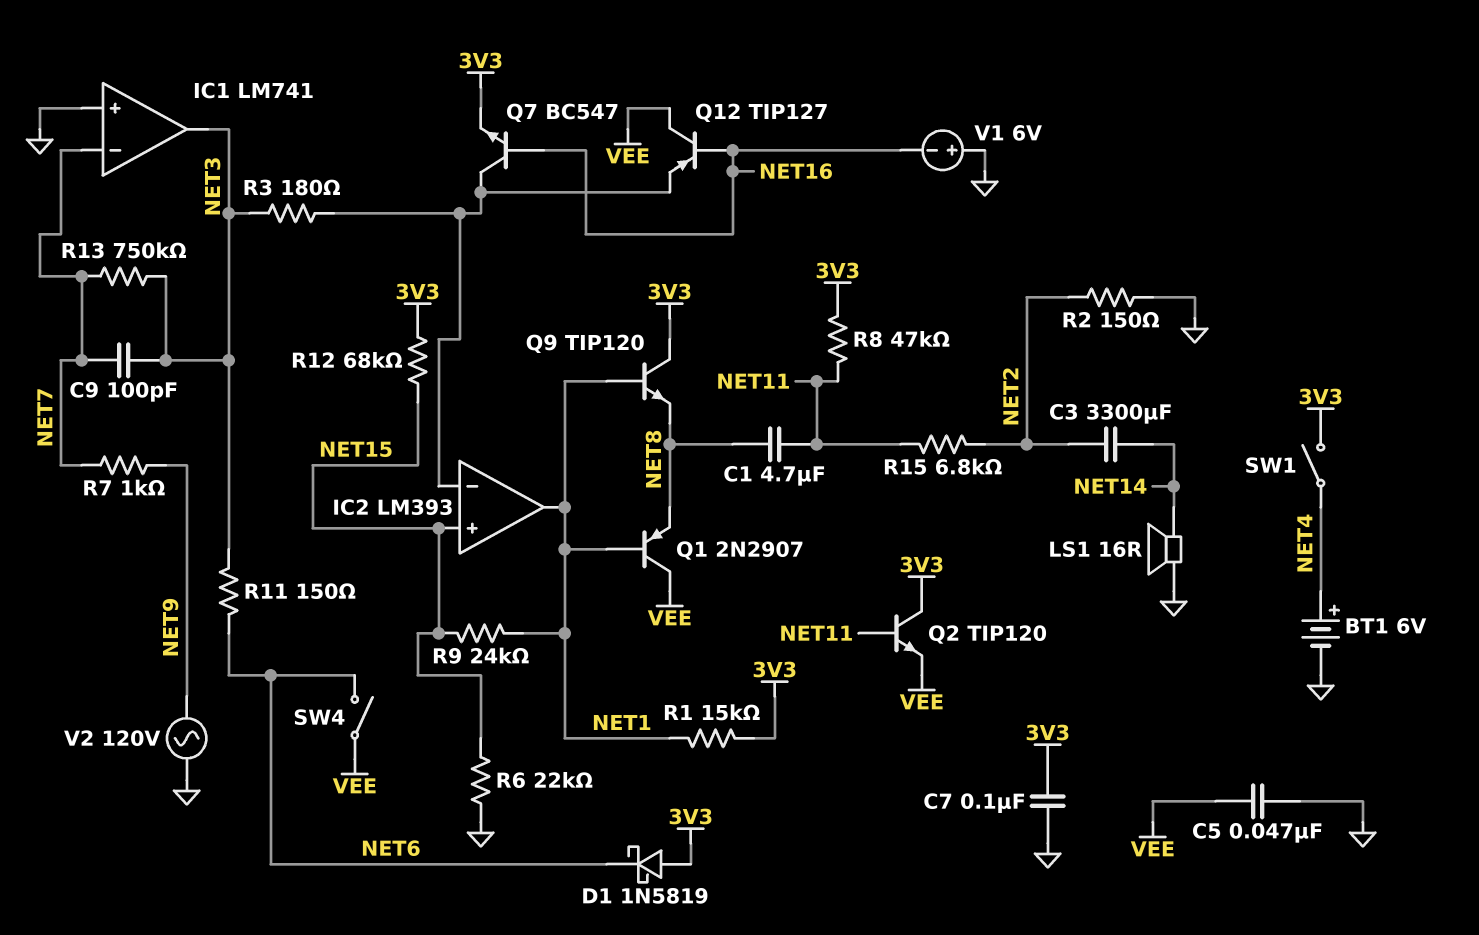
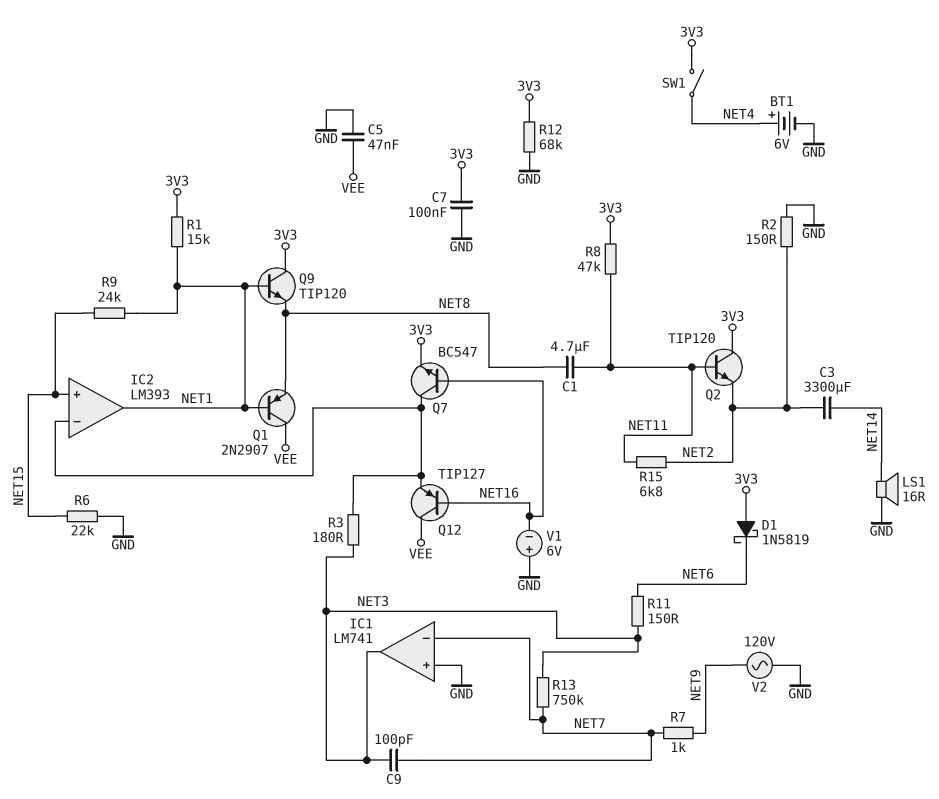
Q2: NPN TIP120 (B NET11, C 3V3, E VEE) -> NPN TIP120 (B NET11, C 3V3, E NET2)
R12: 68k (3V3, NET15) -> 68k (3V3, GND)
SW4: switch (NET6, VEE) -> none

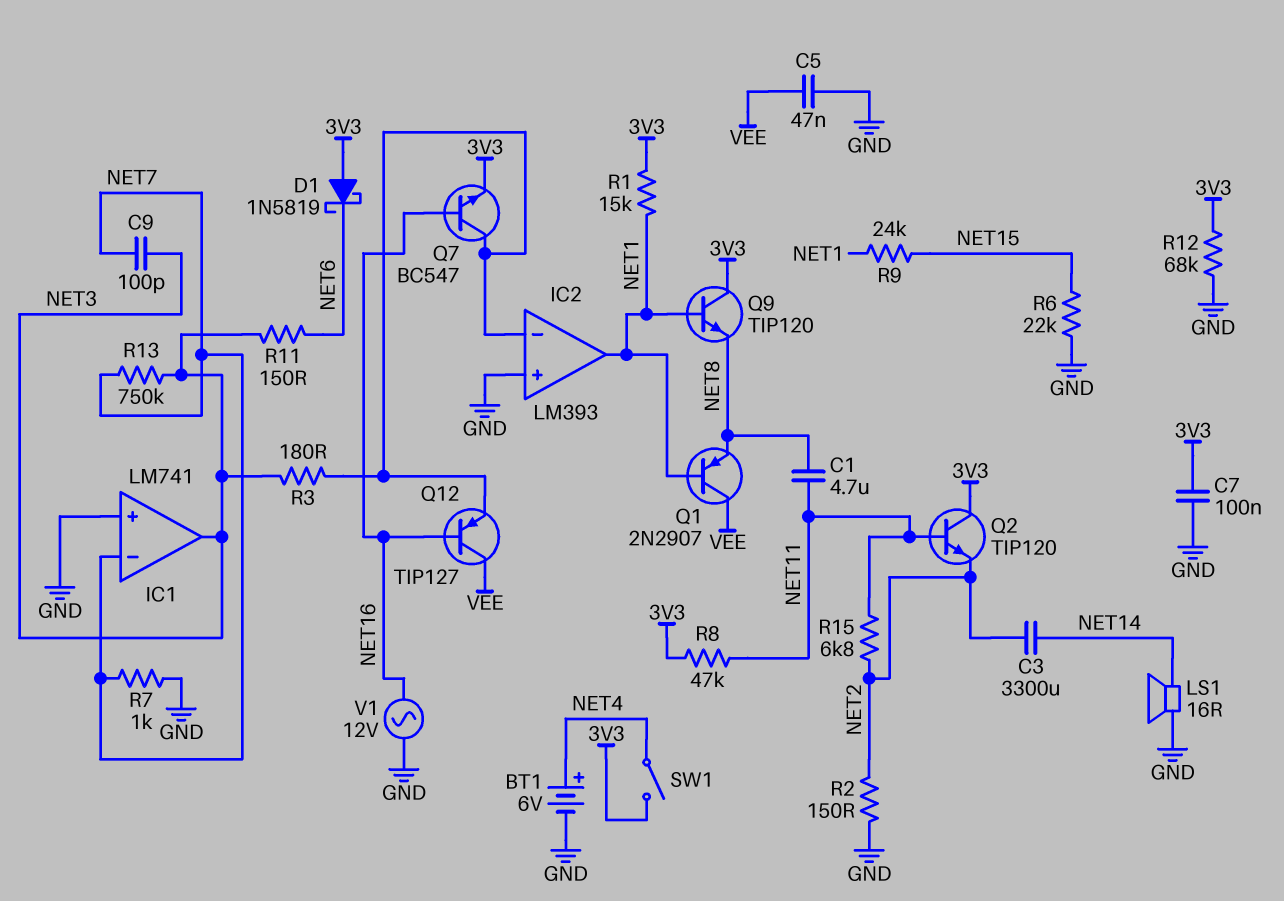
IC2 pin in+: NET15 -> GND
R7: 1k (NET7, NET9) -> 1k (GND, NET7)
V1: 6V (plus GND, minus NET16) -> AC 12V (GND, NET16)
V2: AC 120V (GND, NET9) -> none

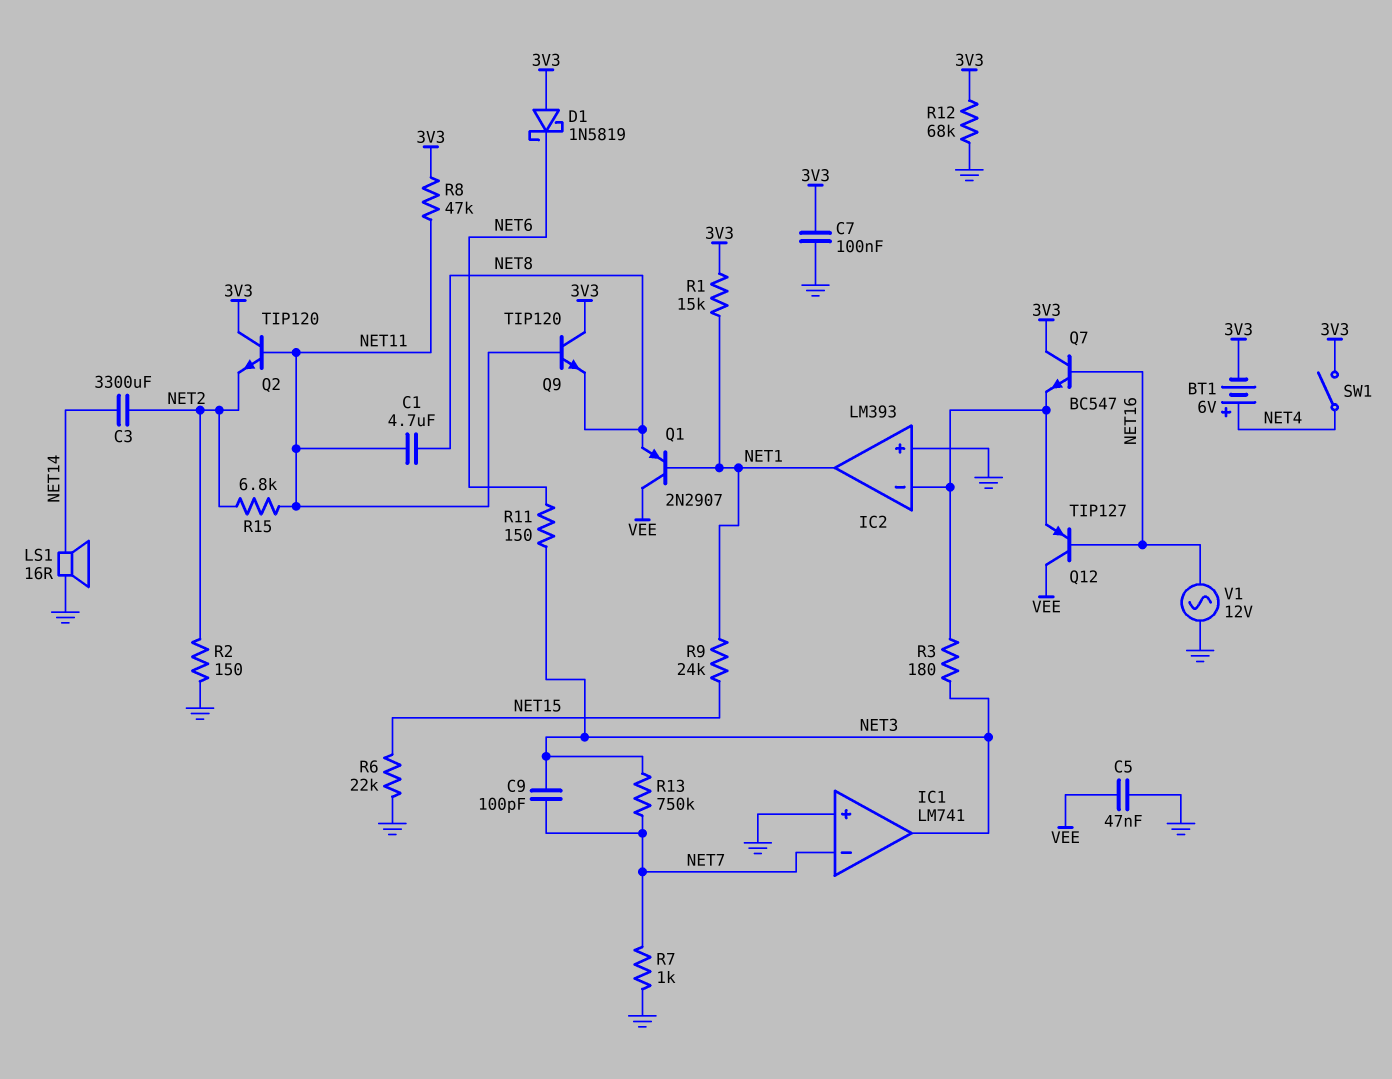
BT1: 6V (plus NET4, minus GND) -> 6V (plus NET4, minus 3V3)
Q7: NPN BC547 (B NET16, C IC2/in-, E 3V3) -> NPN BC547 (B NET16, C 3V3, E IC2/in-)
Q9: NPN TIP120 (B NET1, C 3V3, E NET8) -> NPN TIP120 (B NET11, C 3V3, E NET8)

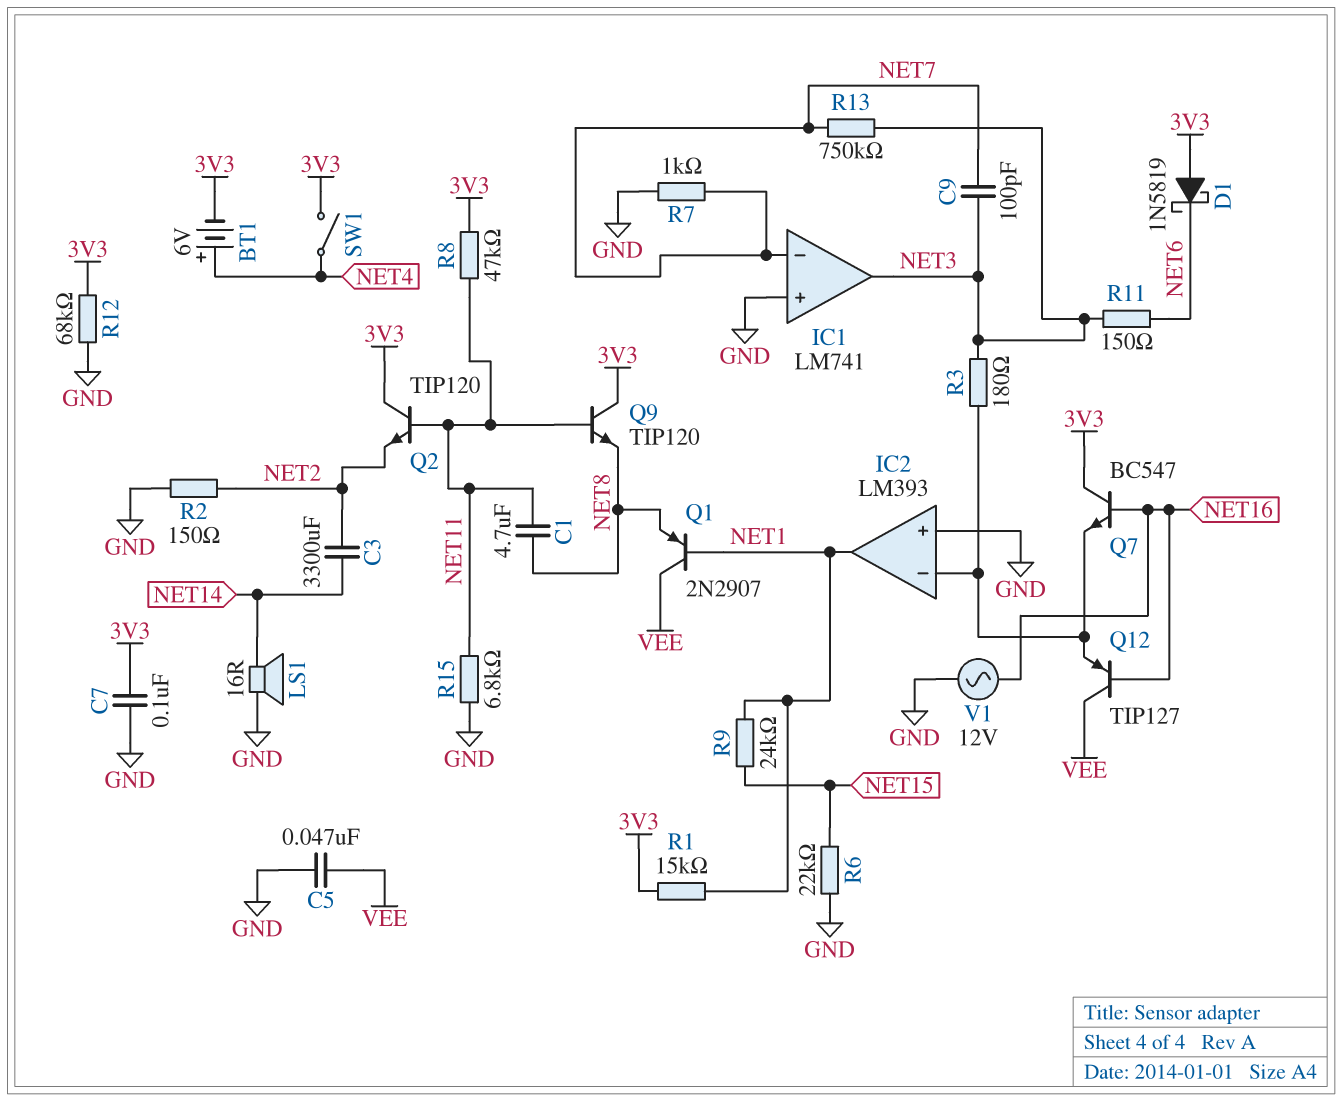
R15: 6.8k (NET2, NET11) -> 6.8k (GND, NET11)

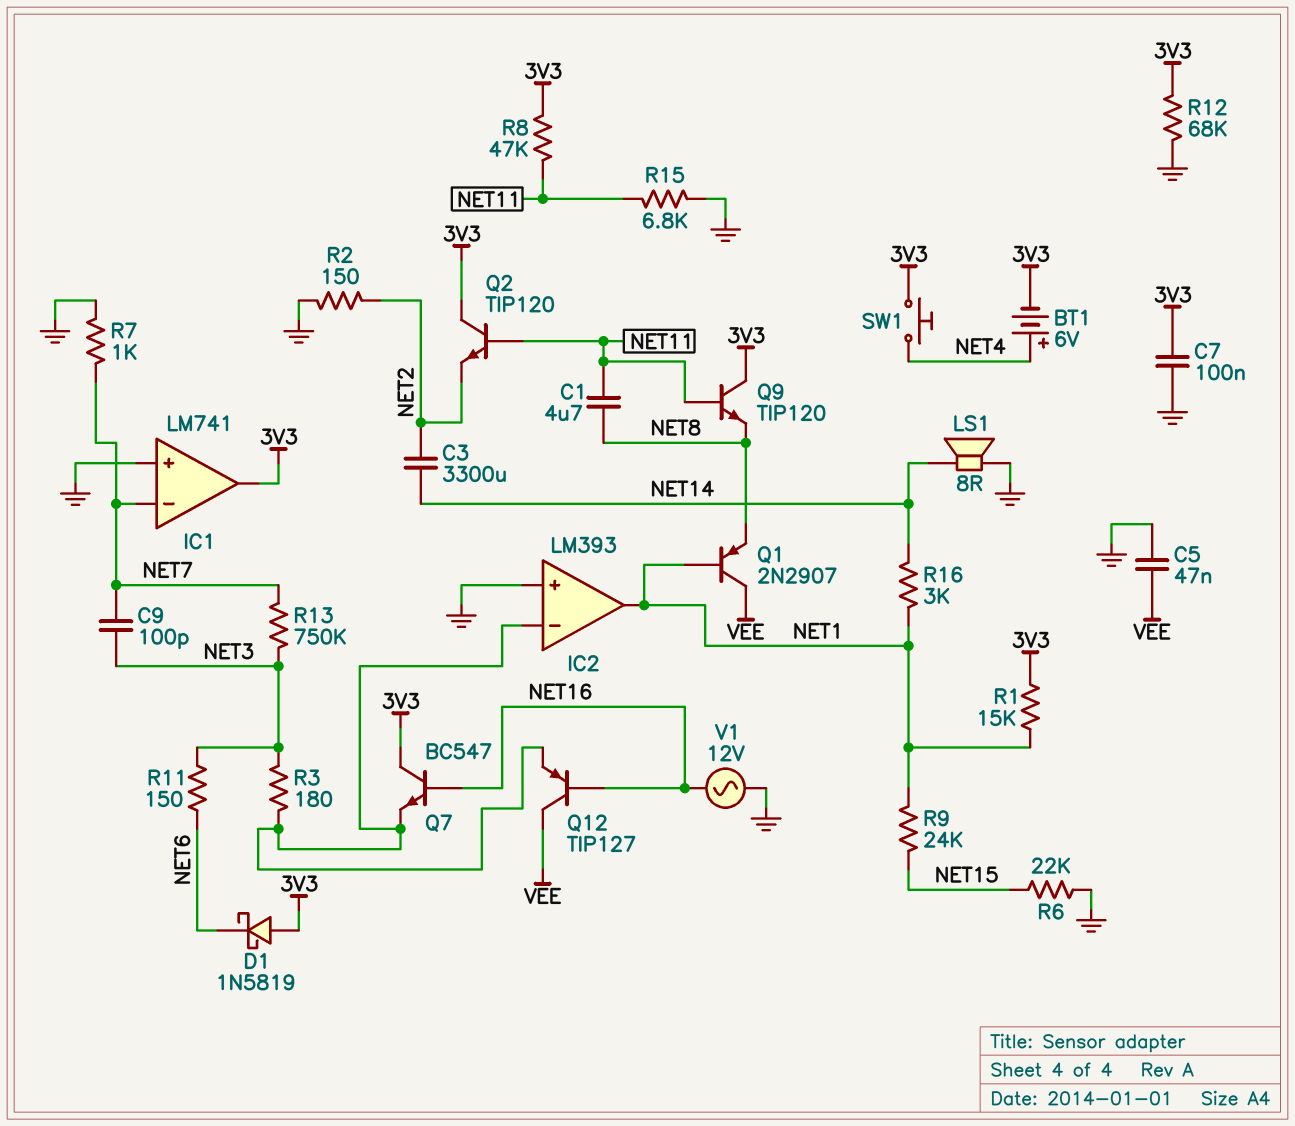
IC1 pin out: NET3 -> 3V3
LS1: speaker 16R (GND, NET14) -> speaker 8R (GND, NET14)
R16: none -> 3k (NET1, NET14)
SW1: switch (3V3, NET4) -> button (3V3, NET4)

